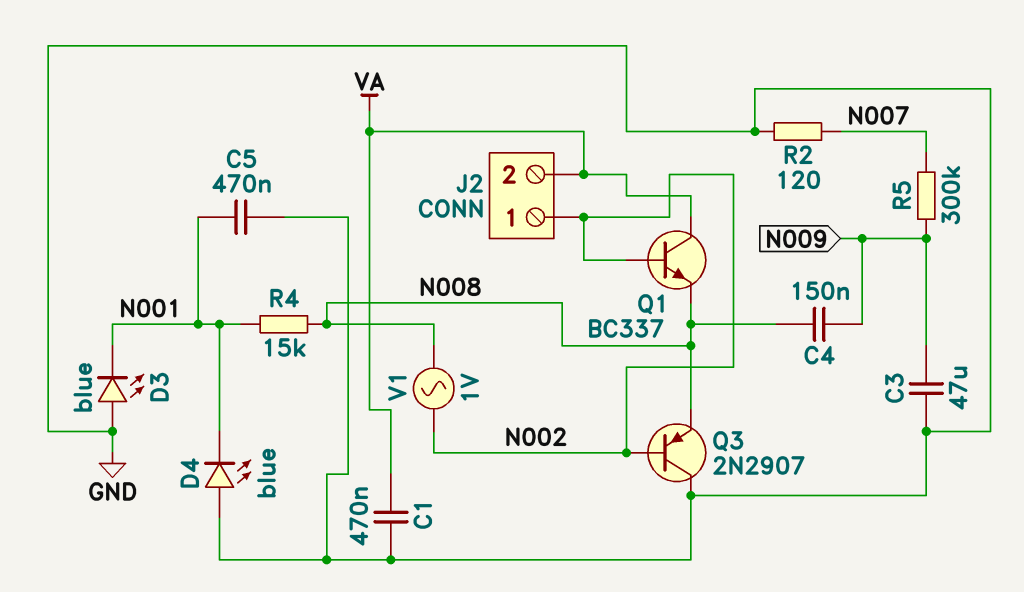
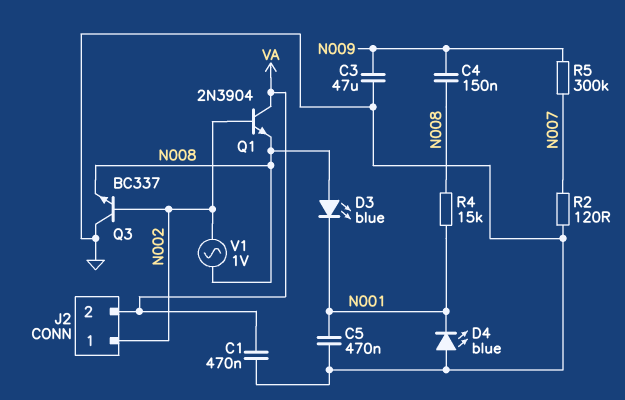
D3: LED blue (A GND, K N001) -> LED blue (A N008, K N001)
Q1: NPN BC337 (B N002, C VA, E N008) -> NPN 2N3904 (B N002, C VA, E N008)
Q3: PNP 2N2907 (B N002, C GND, E N008) -> NPN BC337 (B N002, C GND, E N008)

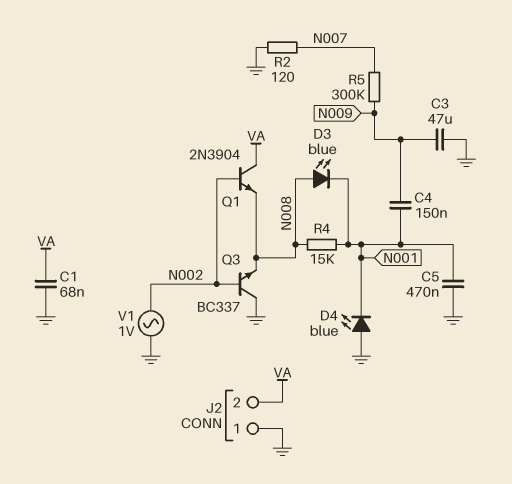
C1: 470nF (GND, VA) -> 68nF (GND, VA)
C4: 150nF (N008, N009) -> 150nF (N001, N009)
J2 pin 1: N002 -> GND
V1: AC 1V (N002, N008) -> AC 1V (GND, N002)

